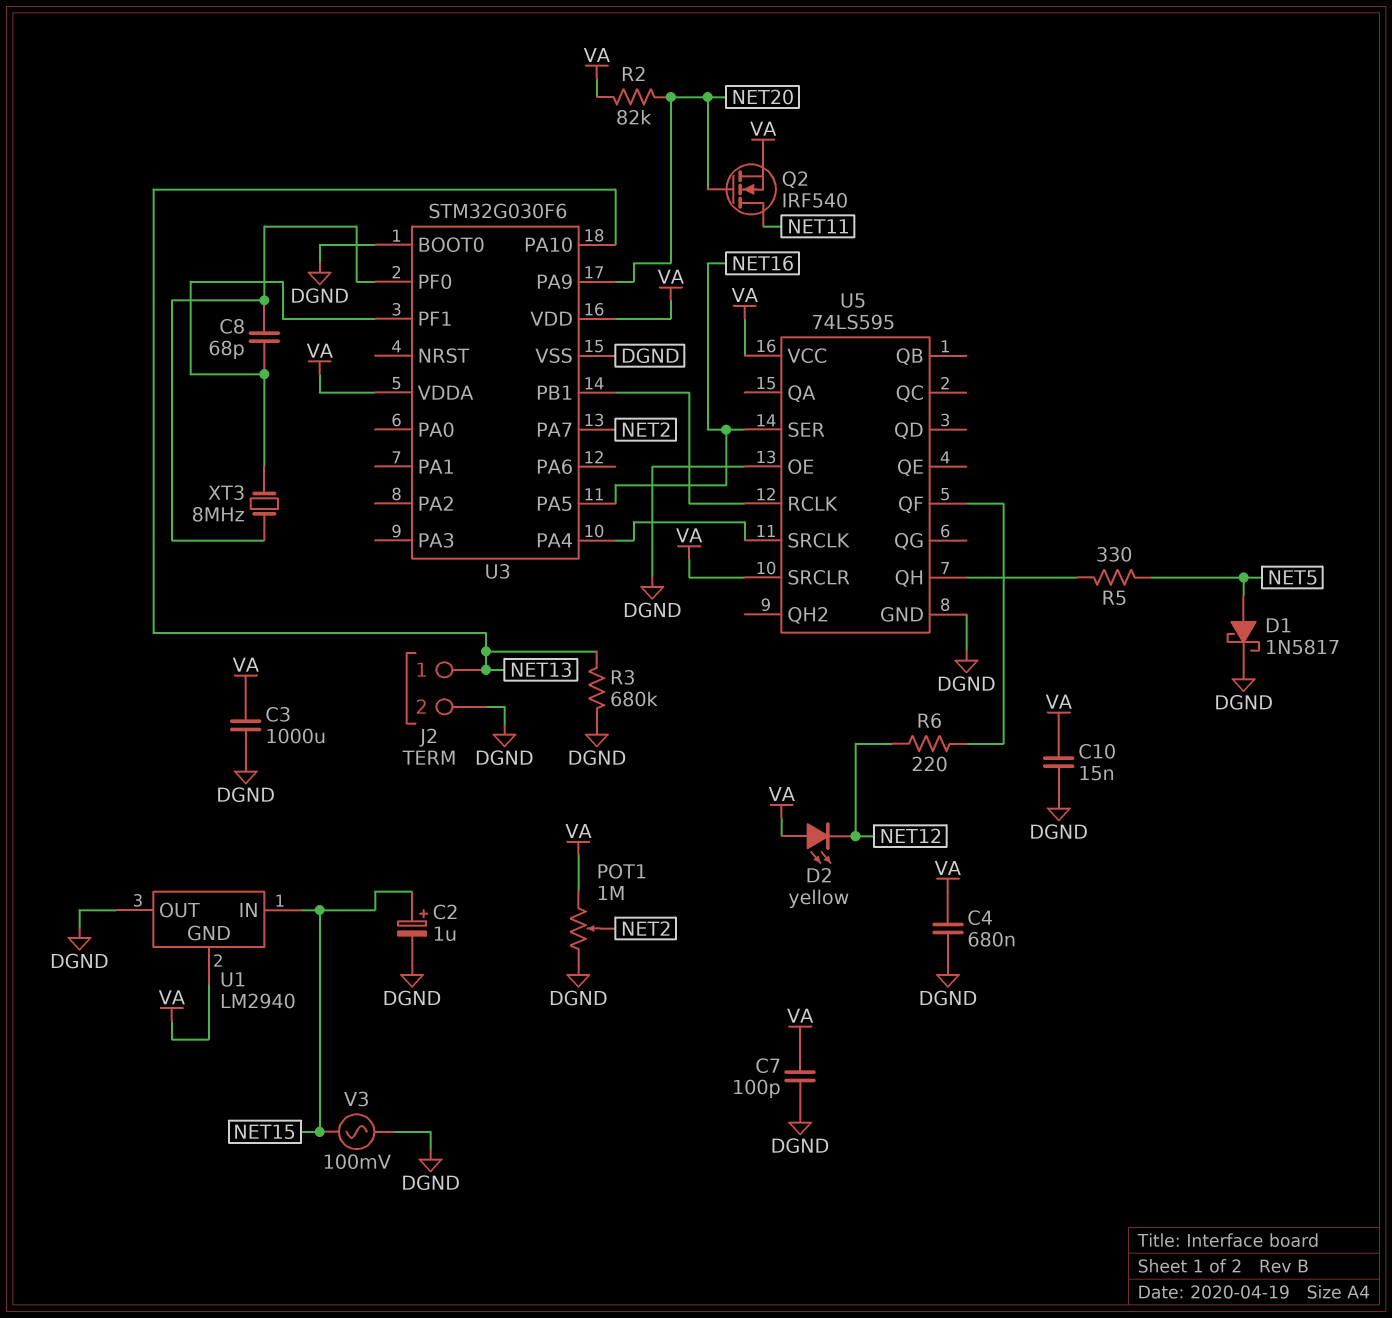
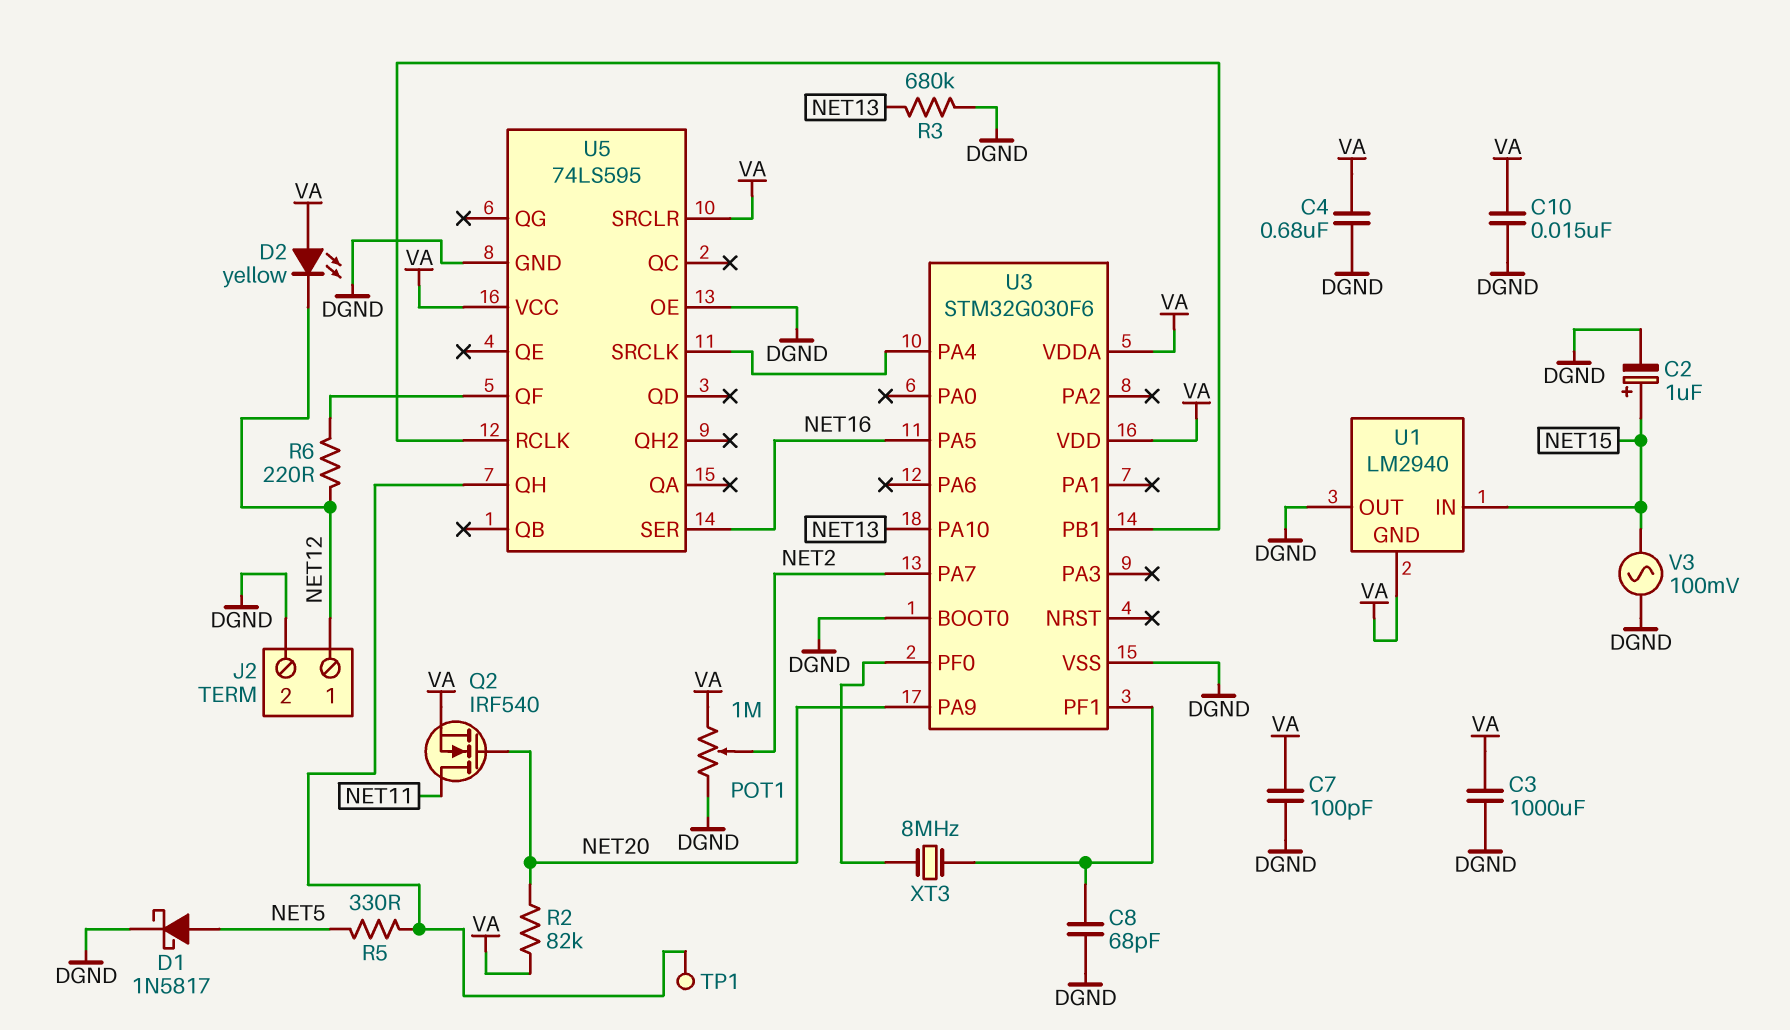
C8: 68pF (U3/PF0, U3/PF1) -> 68pF (DGND, U3/PF1)
J2 pin 1: NET13 -> NET12
TP1: none -> test point (U5/QH)

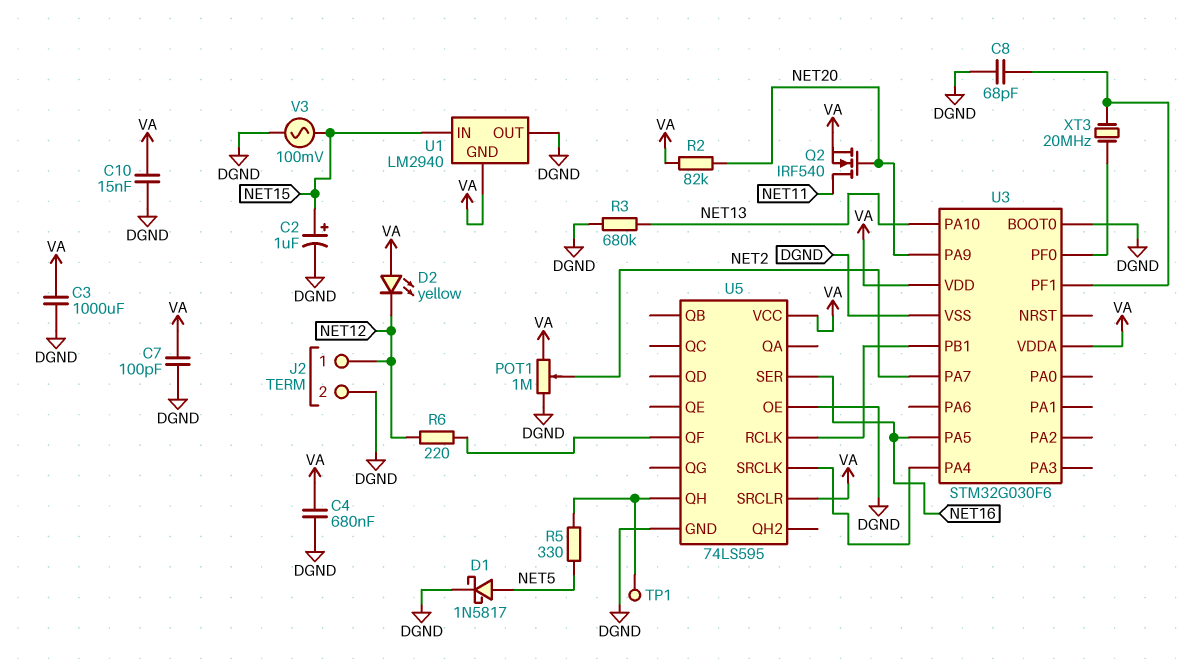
XT3: 8MHz (U3/PF0, U3/PF1) -> 20MHz (U3/PF0, U3/PF1)

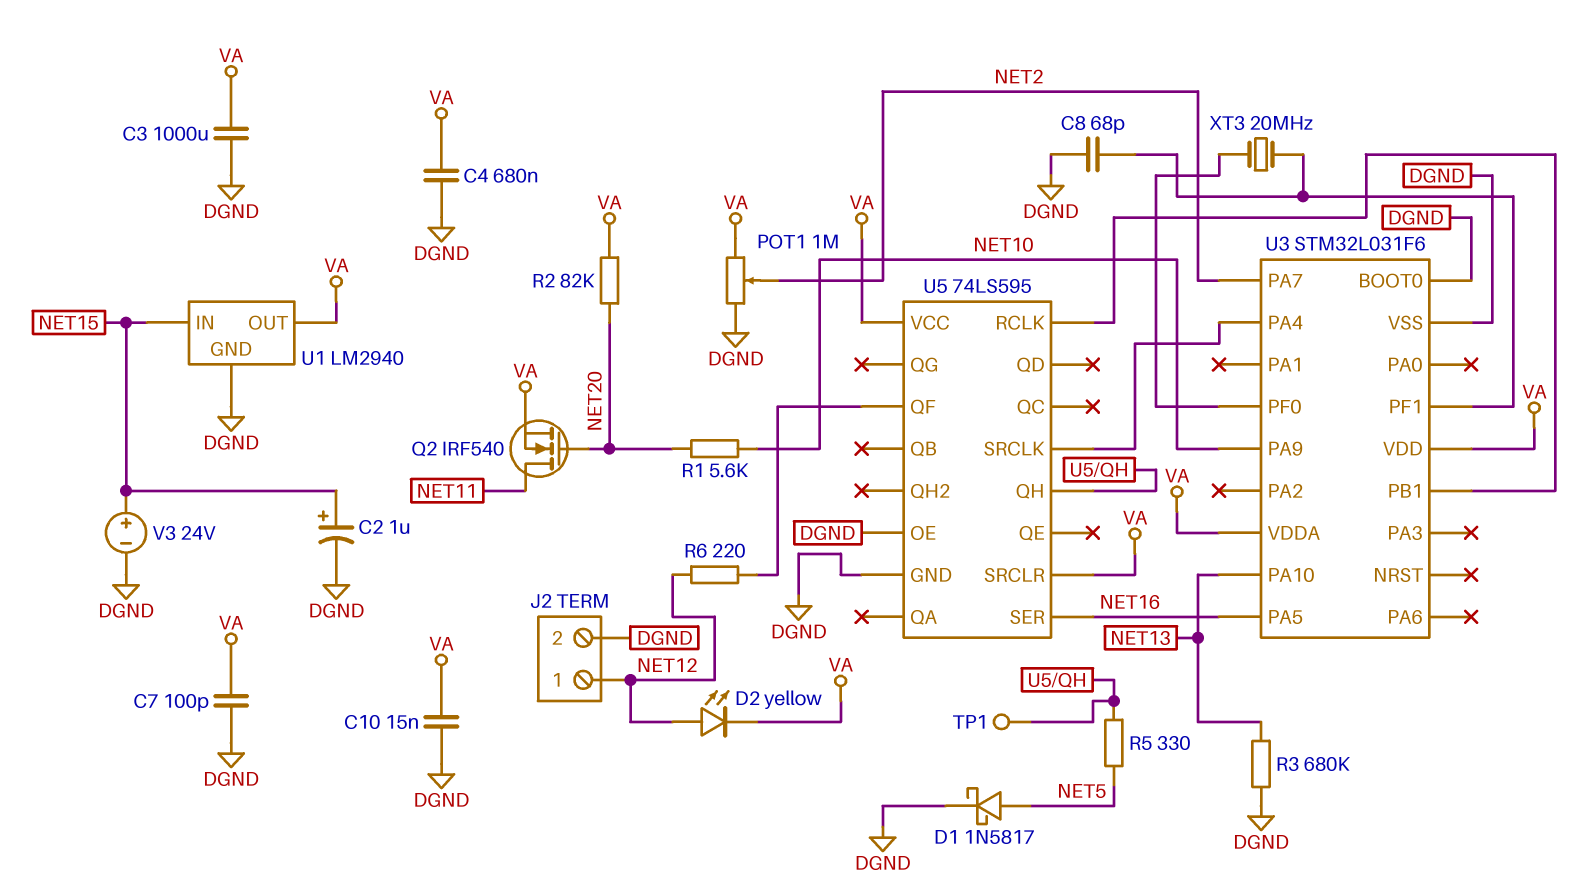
D2: LED yellow (A VA, K NET12) -> LED yellow (A NET12, K VA)
R1: none -> 5.6k (NET10, NET20)
U1 pin GND: VA -> DGND
U1 pin OUT: DGND -> VA
U3: STM32G030F6 -> STM32L031F6
U3 pin PA9: NET20 -> NET10
V3: AC 100mV (DGND, NET15) -> 24V (plus NET15, minus DGND)

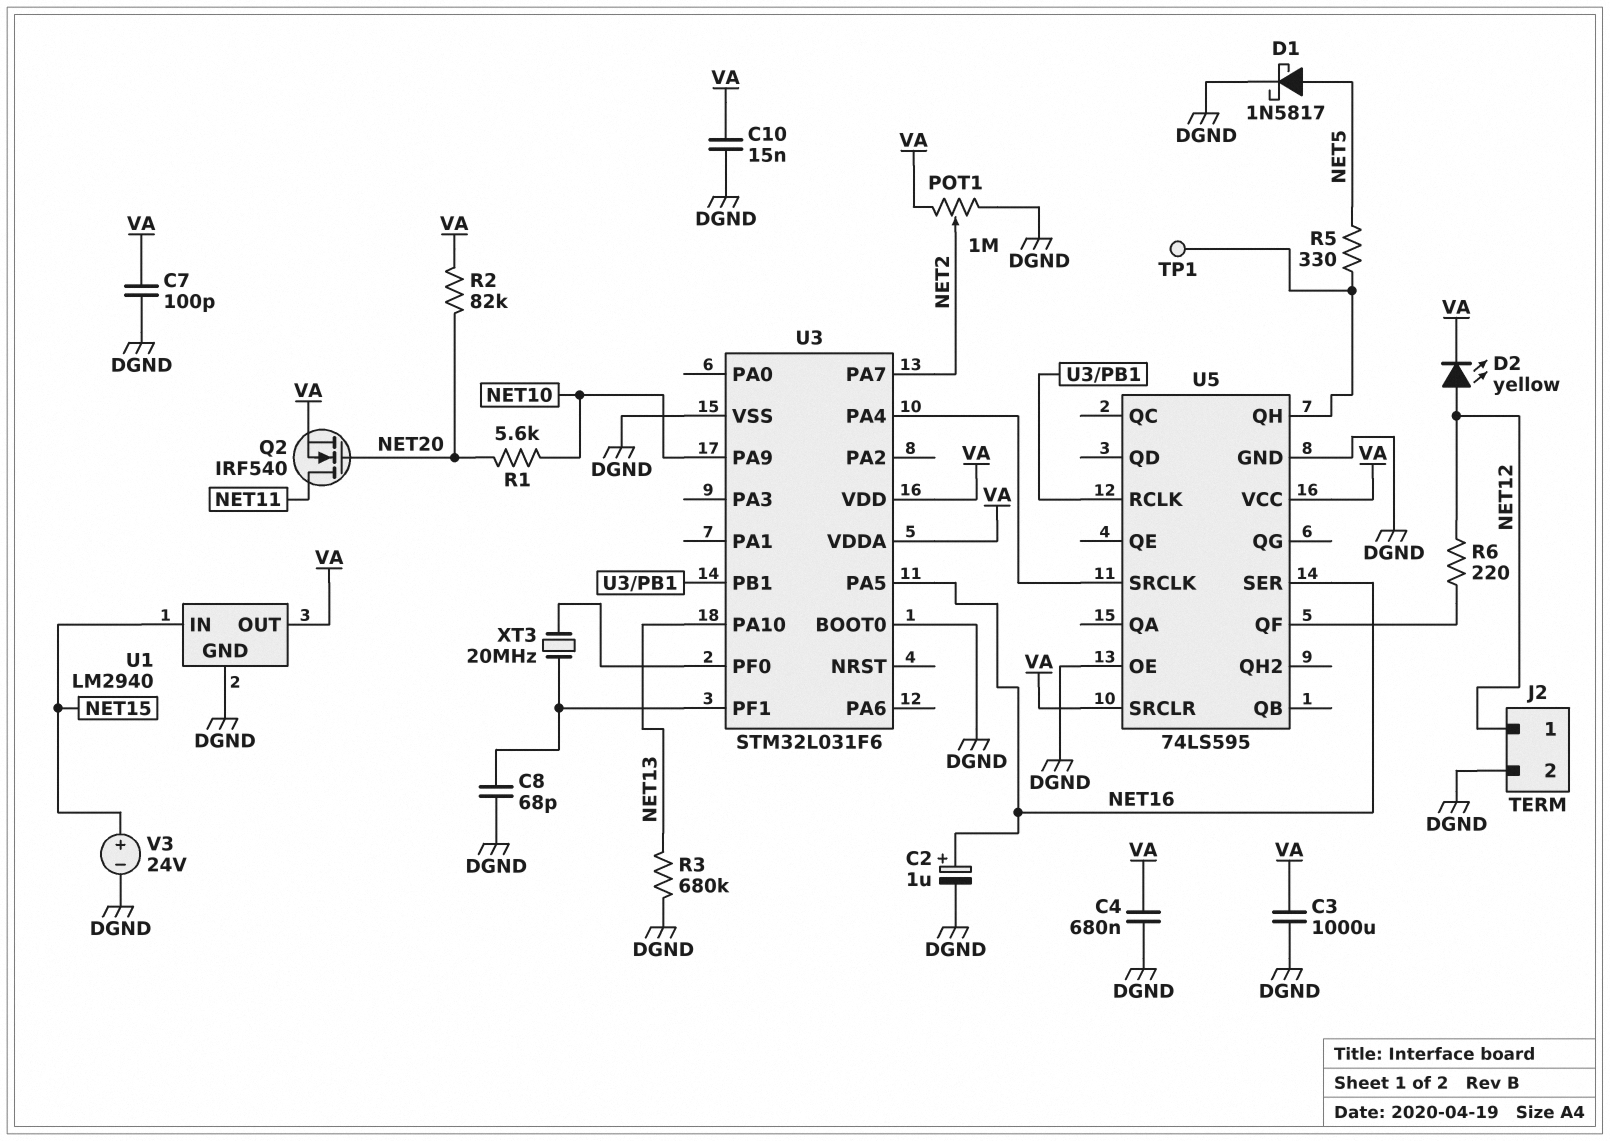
C2: 1uF (plus NET15, minus DGND) -> 1uF (plus NET16, minus DGND)

